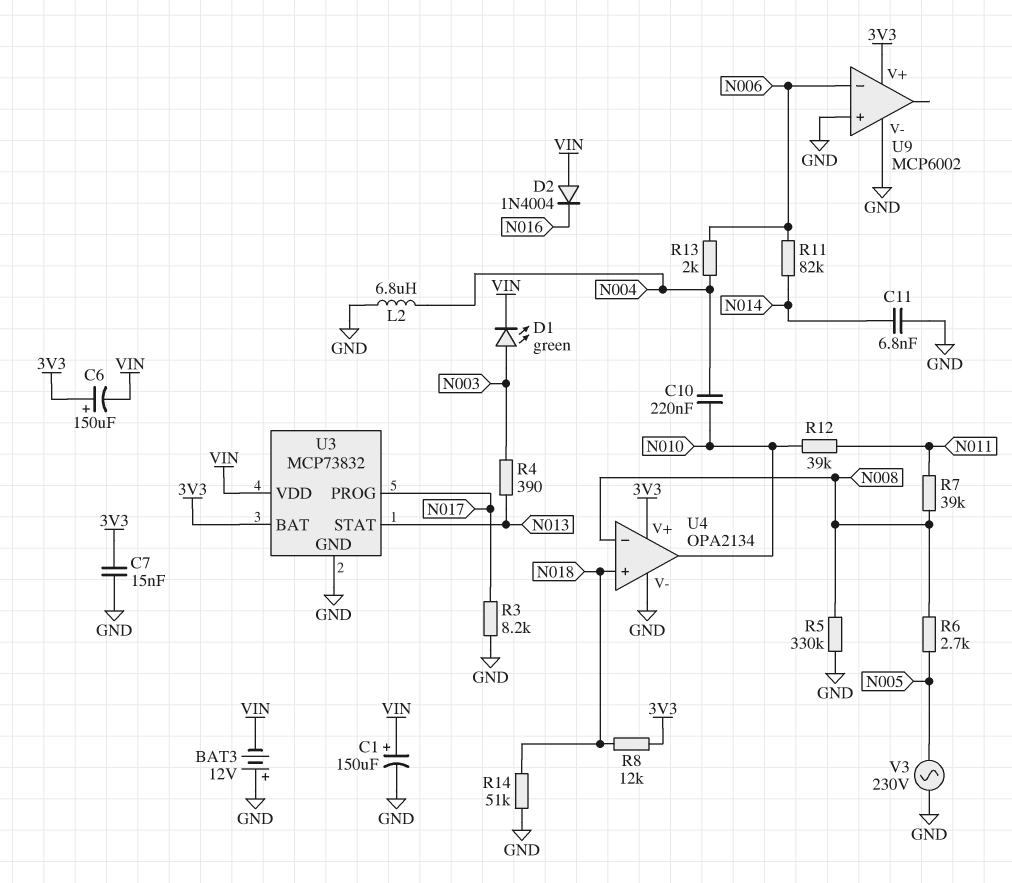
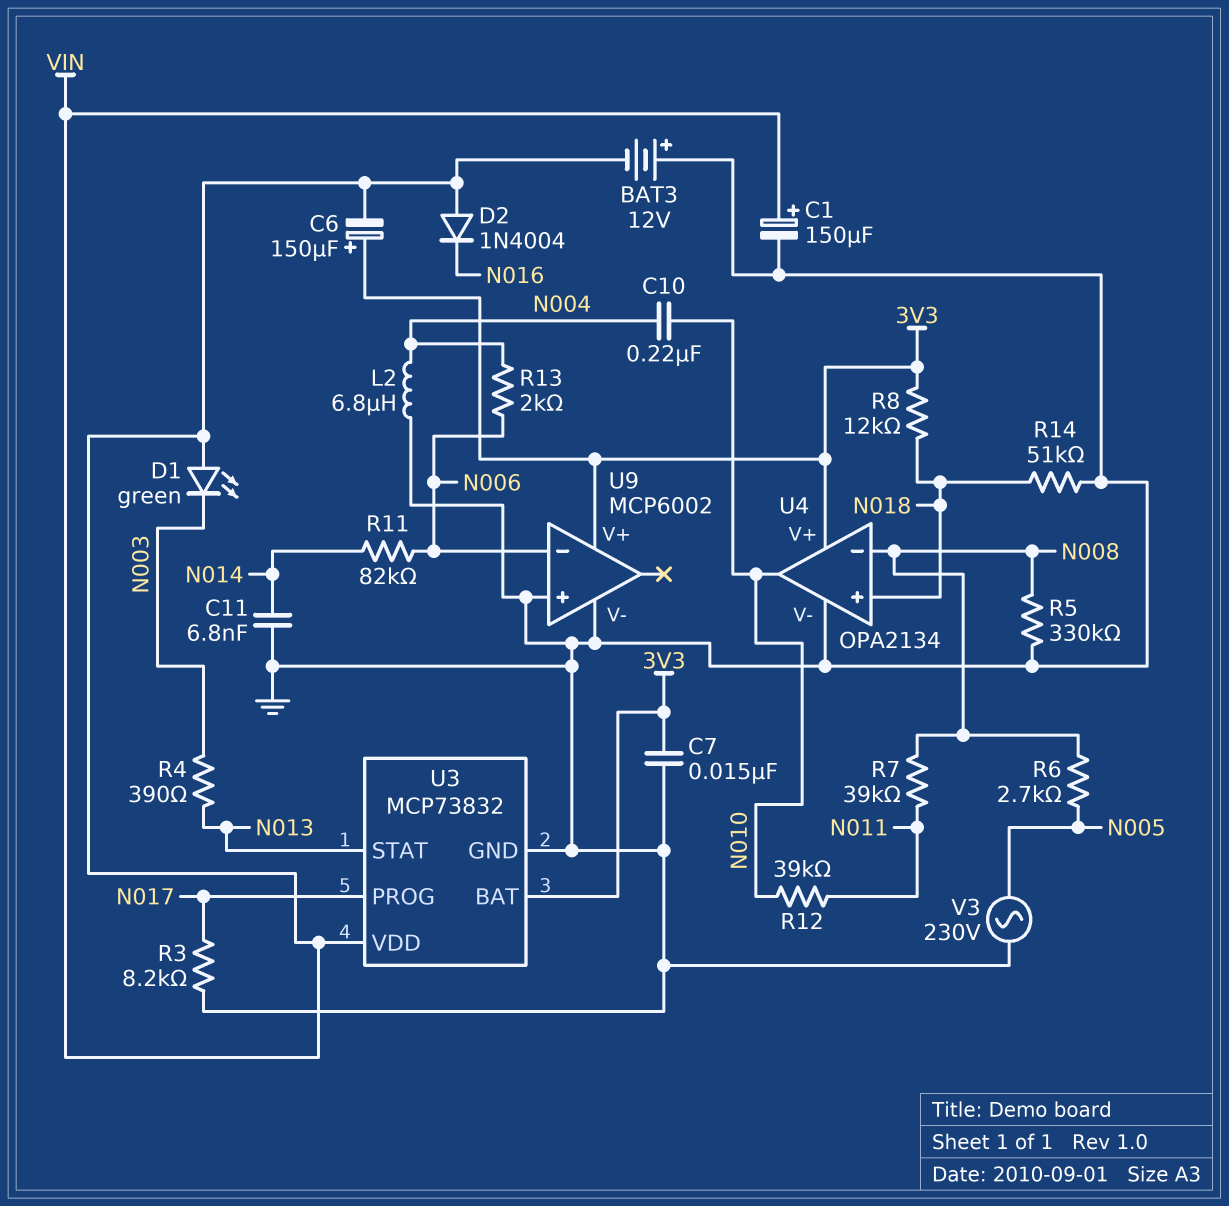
D1: LED green (A N003, K VIN) -> LED green (A VIN, K N003)

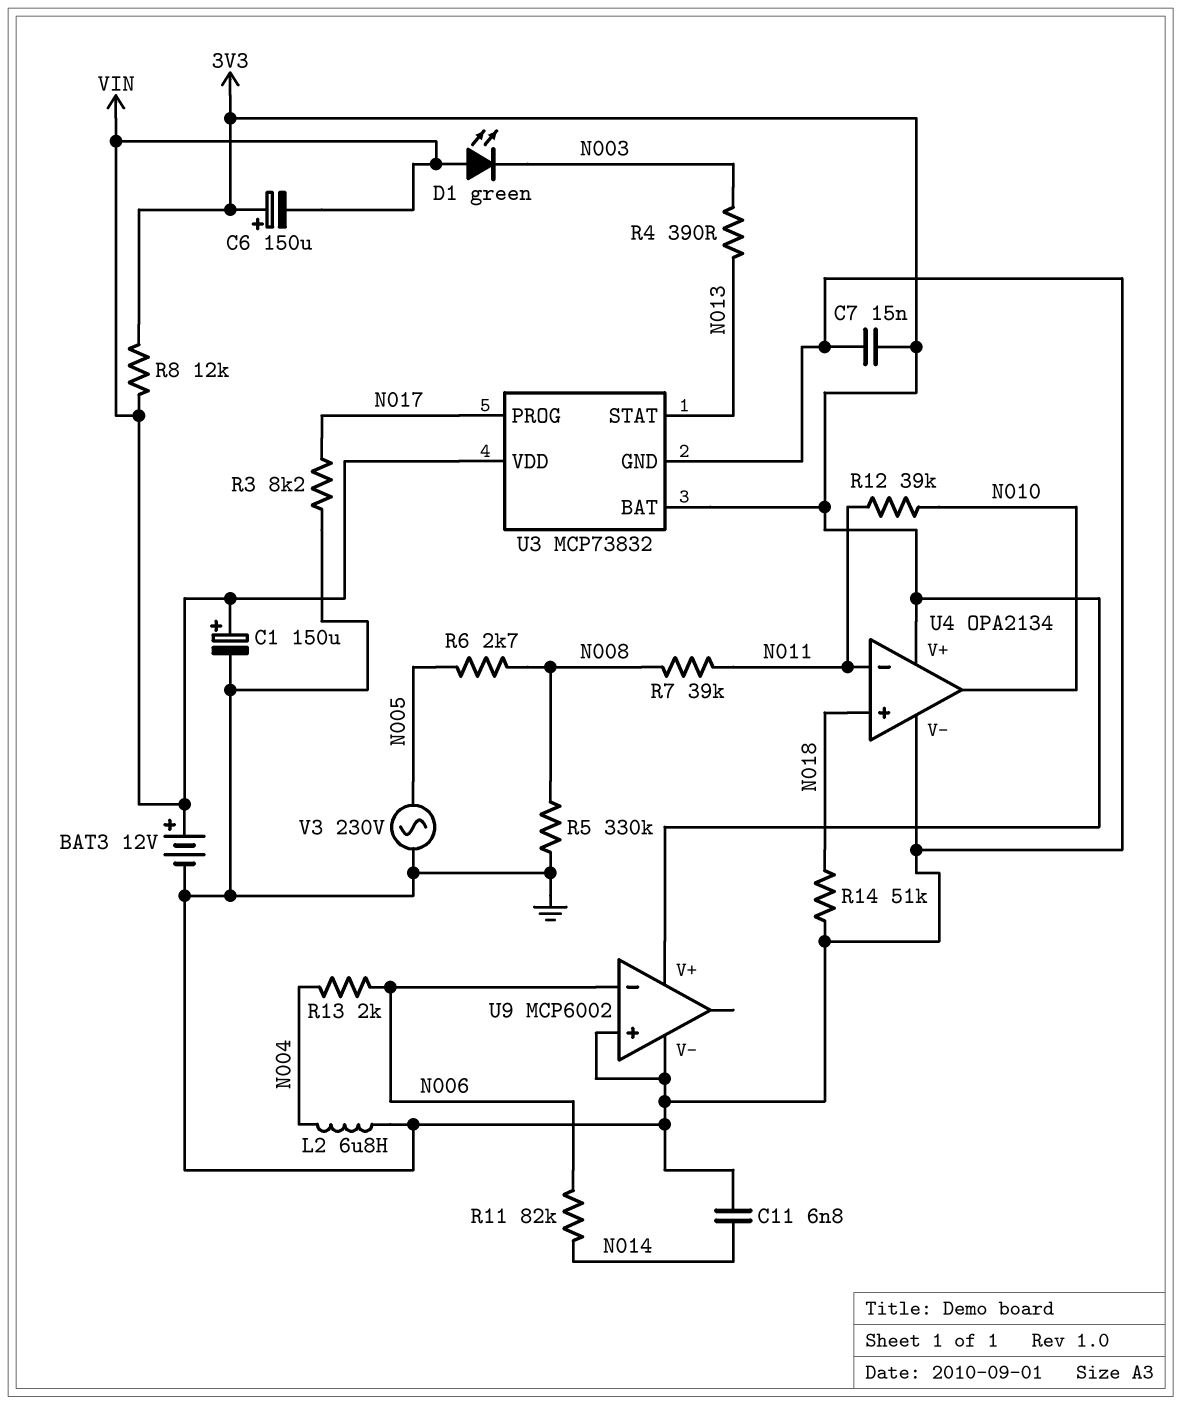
BAT3: 12V (plus GND, minus VIN) -> 12V (plus VIN, minus GND)
C10: 220nF (N004, N010) -> none
D2: diode 1N4004 (A VIN, K N016) -> none
R8: 12k (3V3, N018) -> 12k (3V3, VIN)
U4 pin in-: N008 -> N011

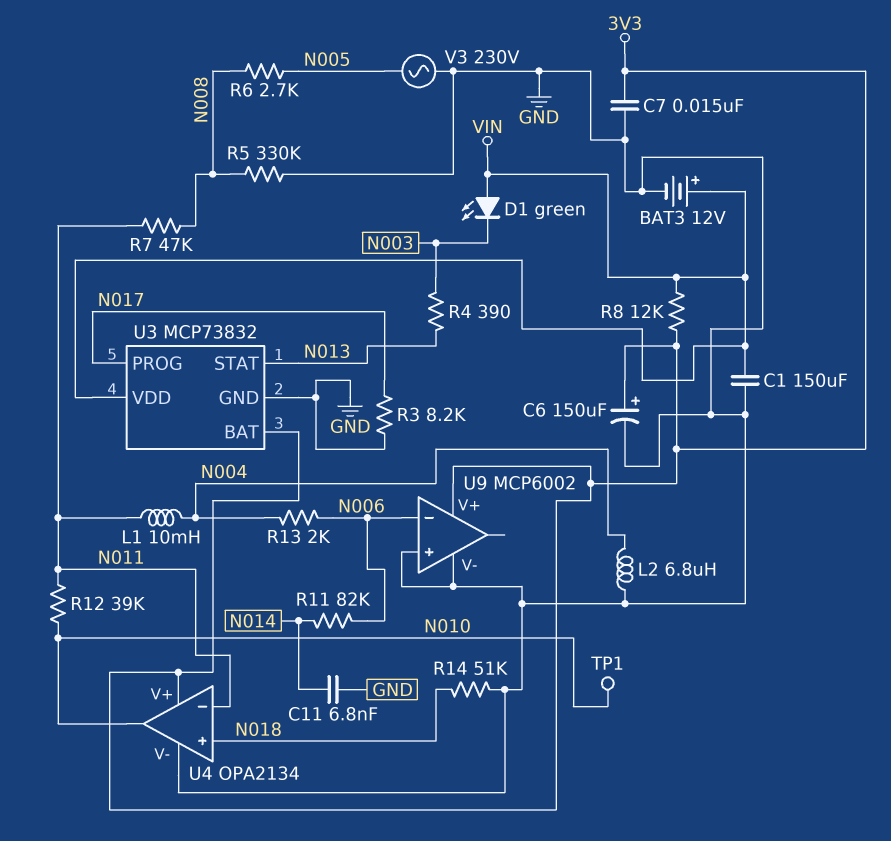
C1: 150uF (plus VIN, minus GND) -> 150uF (GND, VIN)
C6: 150uF (plus 3V3, minus VIN) -> 150uF (plus 3V3, minus GND)
L1: none -> 10mH (N004, N011)
R7: 39k (N008, N011) -> 47k (N008, N011)
TP1: none -> test point (N010)

